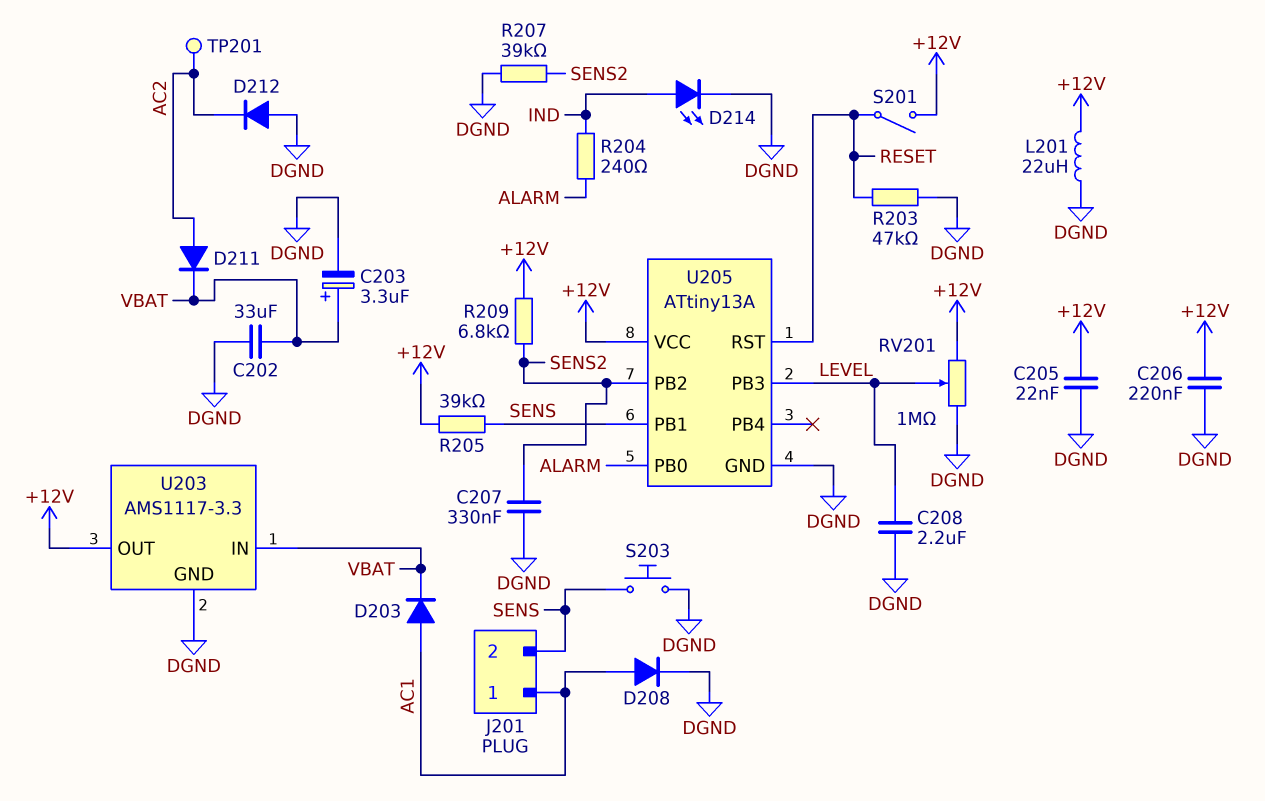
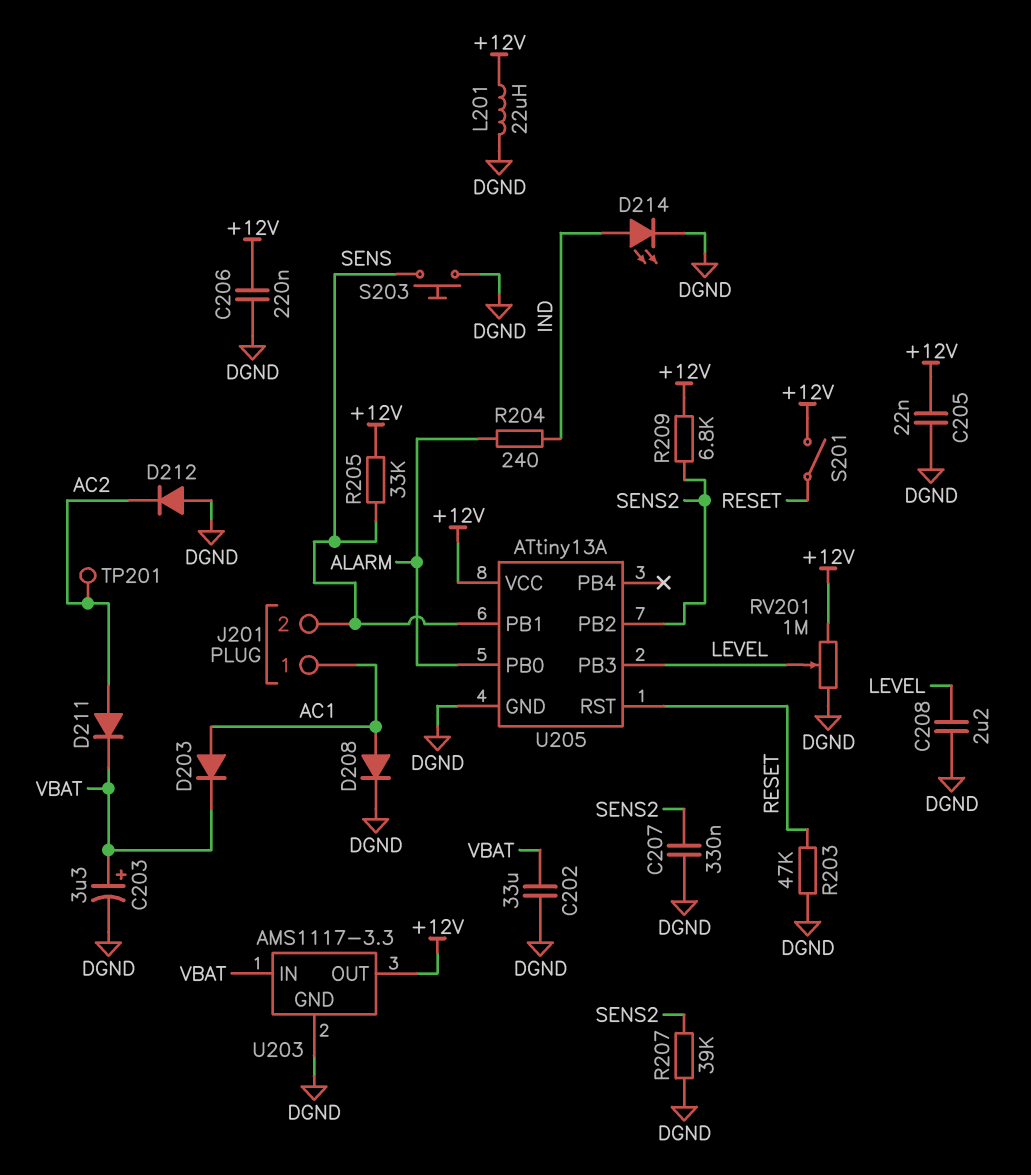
R205: 39k (+12V, SENS) -> 33k (+12V, SENS)

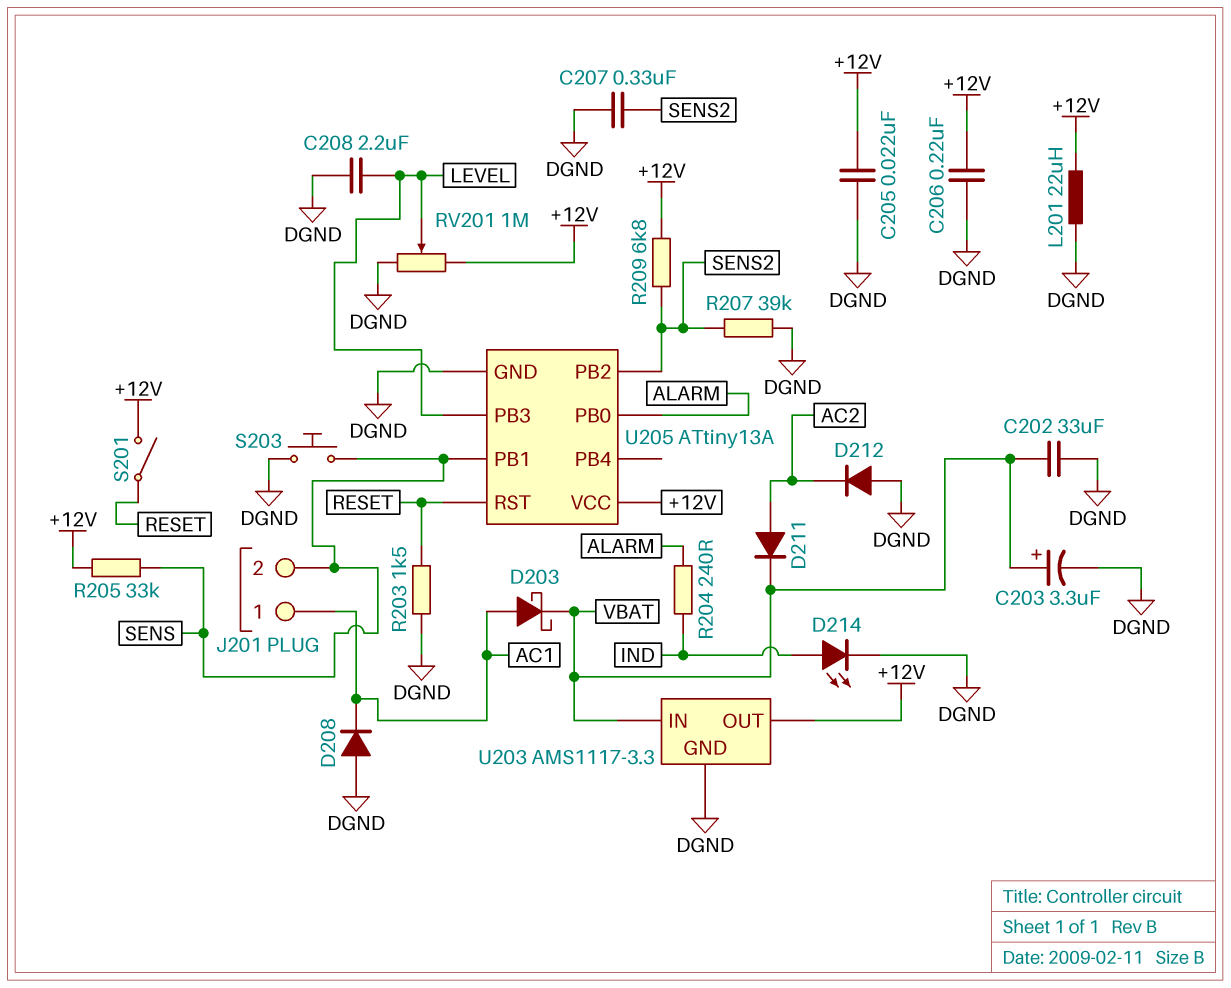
D203: diode (A AC1, K VBAT) -> schottky (A AC1, K VBAT)
D208: diode (A AC1, K DGND) -> diode (A DGND, K AC1)
R203: 47k (DGND, RESET) -> 1.5k (DGND, RESET)
TP201: test point (AC2) -> none

